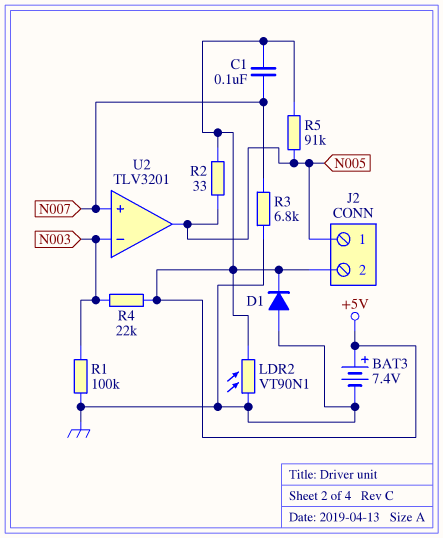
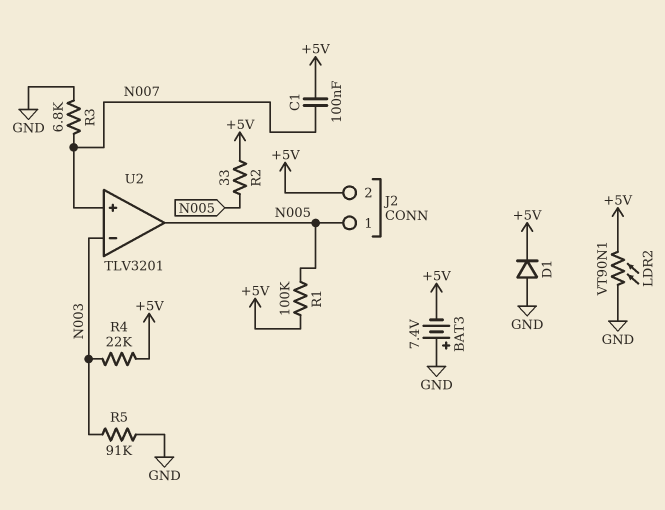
BAT3: 7.4V (plus +5V, minus GND) -> 7.4V (plus GND, minus +5V)
R1: 100k (GND, N003) -> 100k (+5V, N005)
R5: 91k (+5V, N005) -> 91k (GND, N003)

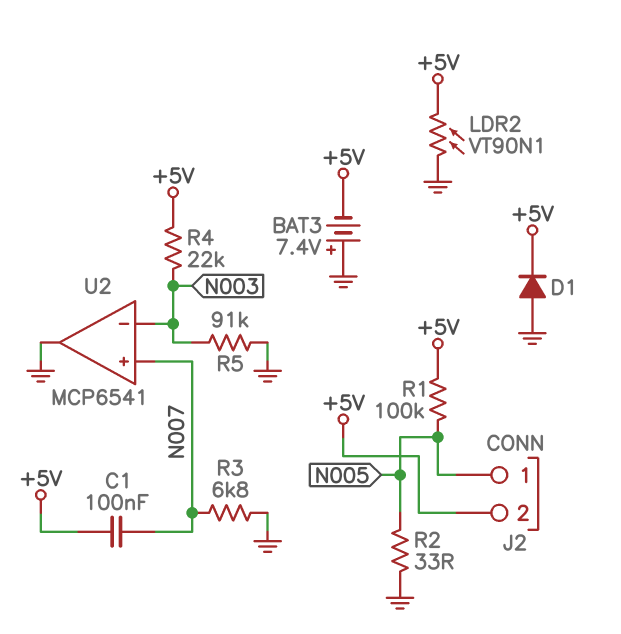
R2: 33 (+5V, N005) -> 33 (GND, N005)
U2: TLV3201 -> MCP6541
U2 pin out: N005 -> GND

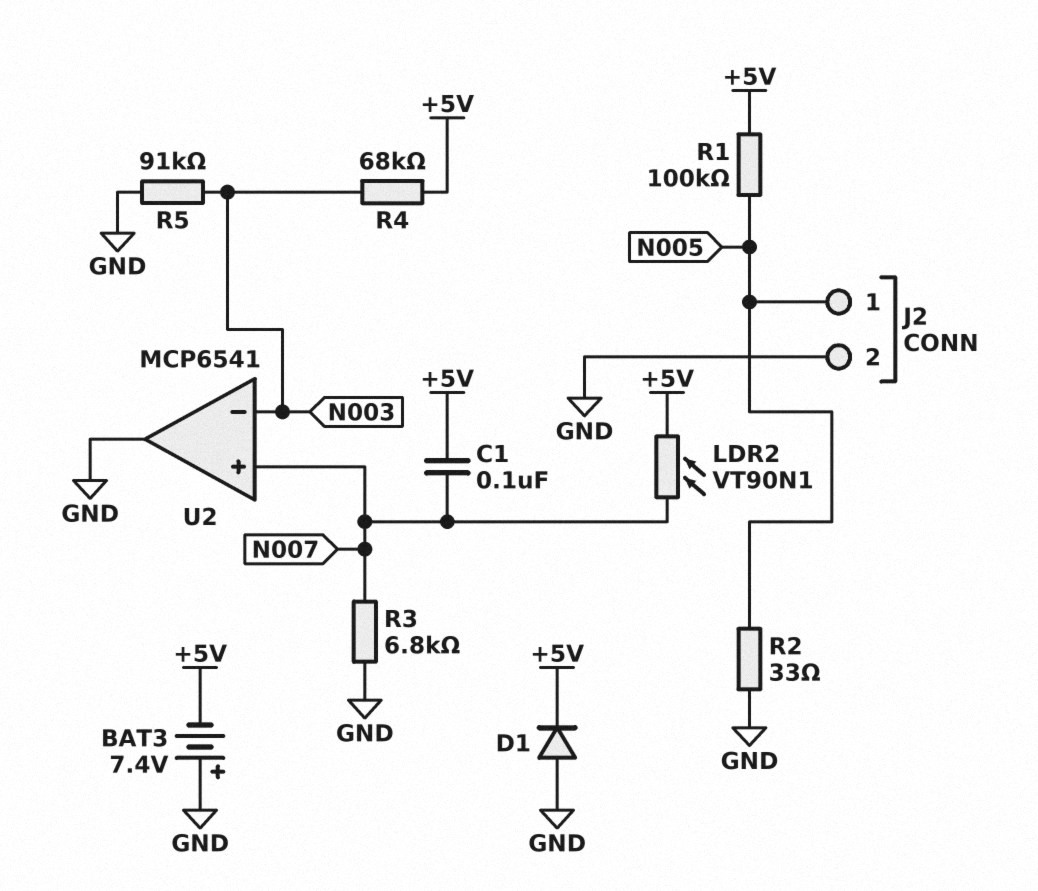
J2 pin 2: +5V -> GND
LDR2: VT90N1 (+5V, GND) -> VT90N1 (+5V, N007)
R4: 22k (+5V, N003) -> 68k (+5V, N003)

